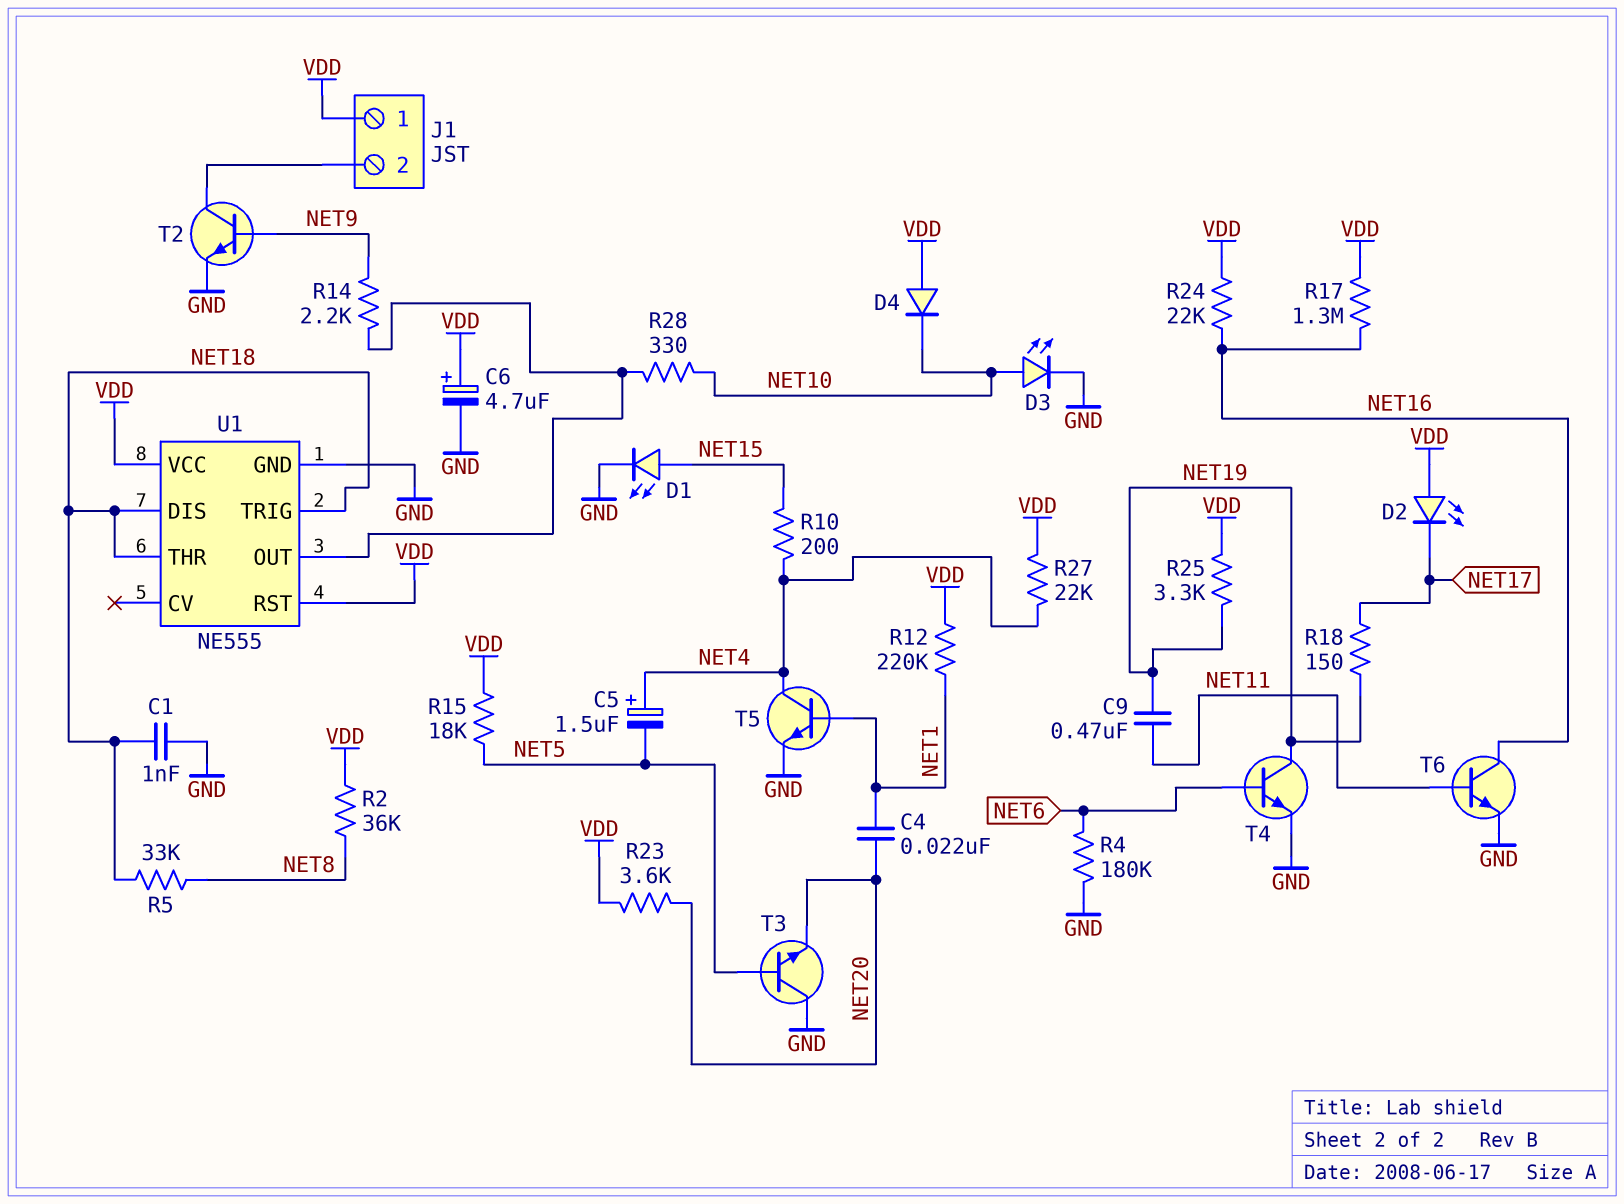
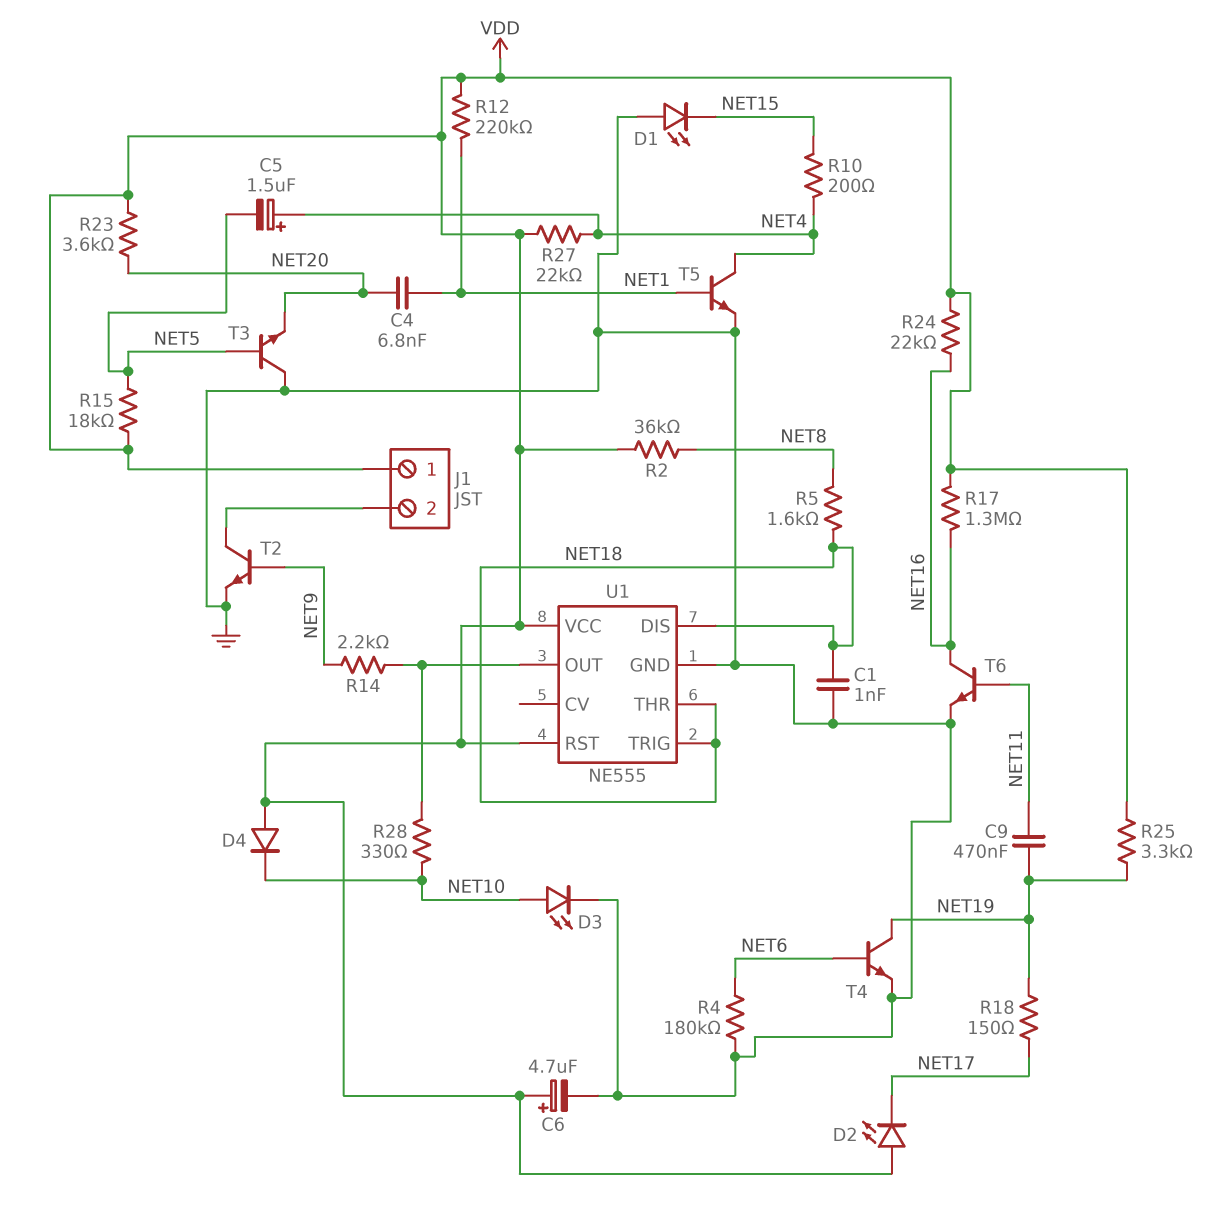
C4: 22nF (NET1, NET20) -> 6.8nF (NET1, NET20)
D1: LED (A NET15, K GND) -> LED (A GND, K NET15)
R5: 33k (NET8, NET18) -> 1.6k (NET8, NET18)

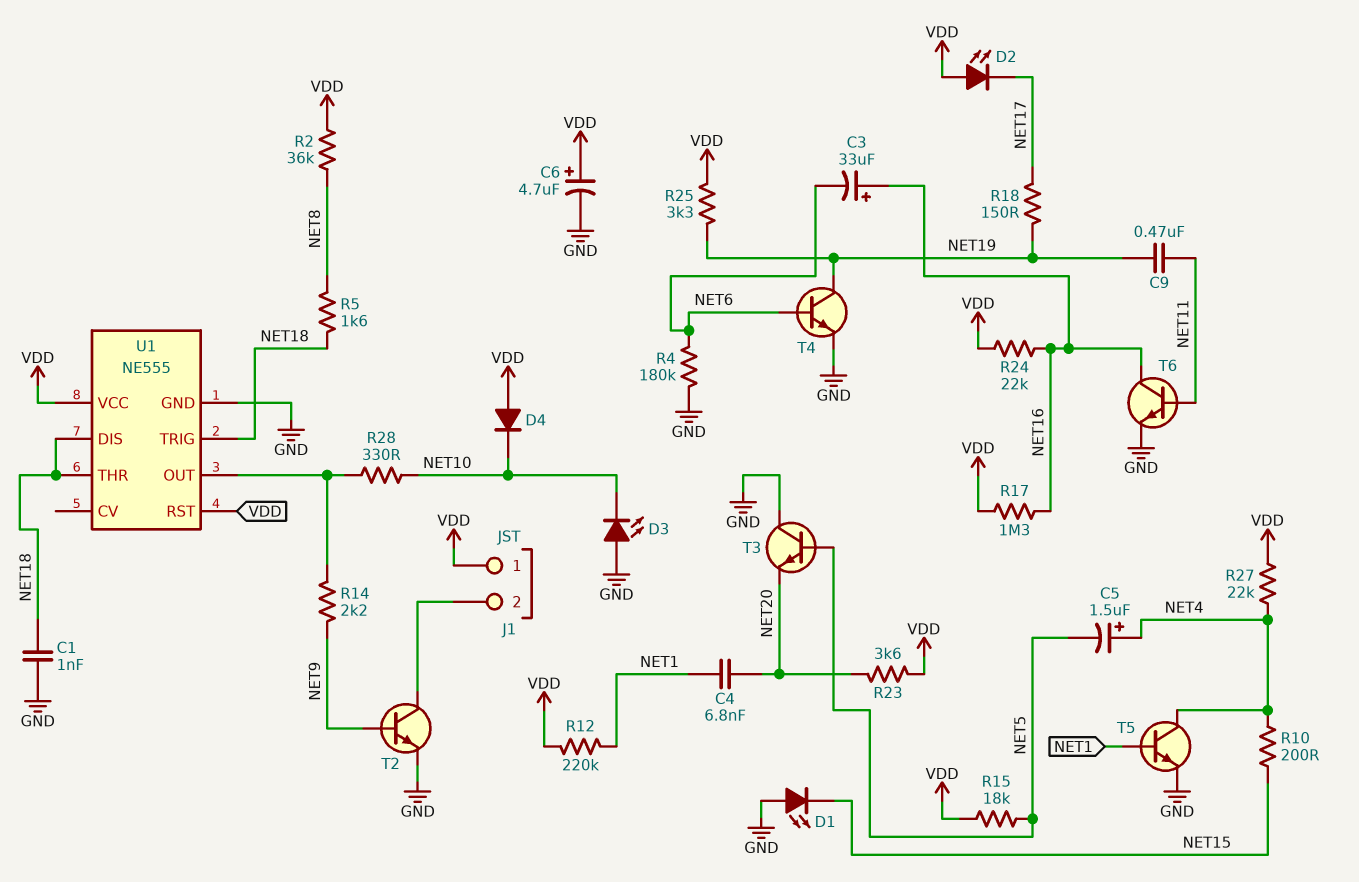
C3: none -> 33uF (plus NET16, minus NET6)
D3: LED (A NET10, K GND) -> LED (A GND, K NET10)

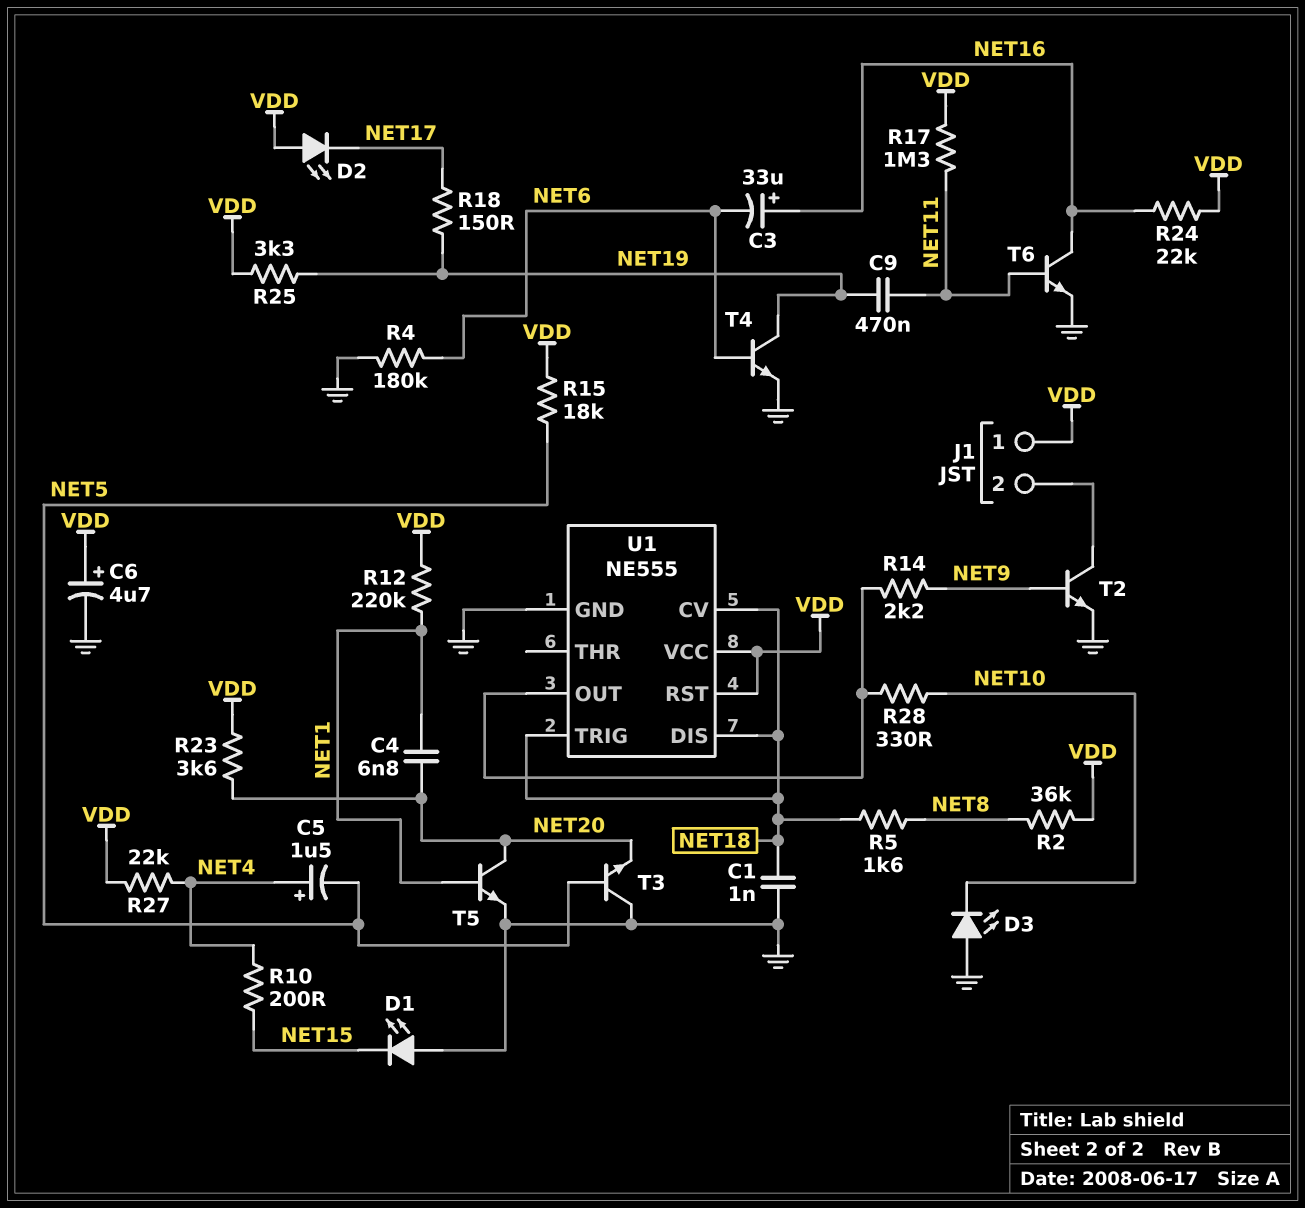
D4: diode (A VDD, K NET10) -> none
R17: 1.3M (NET16, VDD) -> 1.3M (NET11, VDD)
T5: NPN (B NET1, C NET4, E GND) -> NPN (B NET1, C NET20, E GND)
U1 pin CV: none -> NET18
U1 pin THR: NET18 -> none

